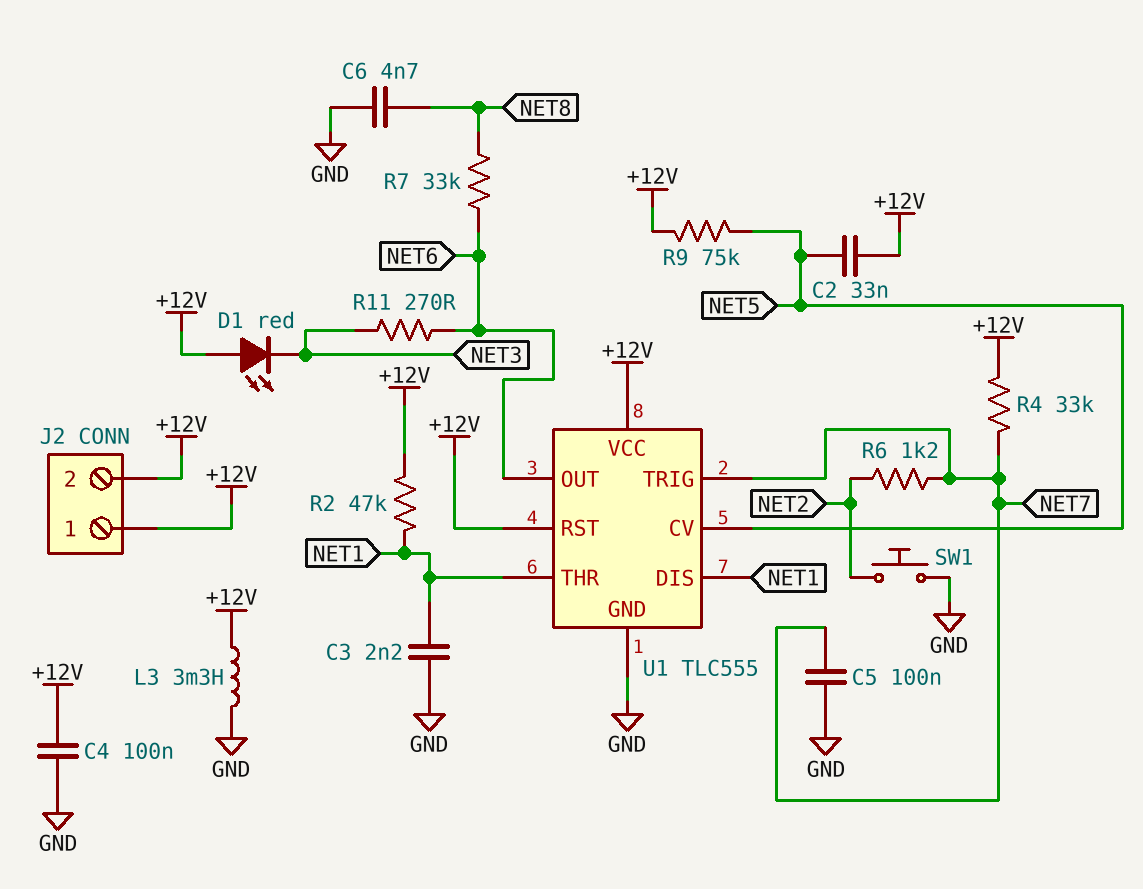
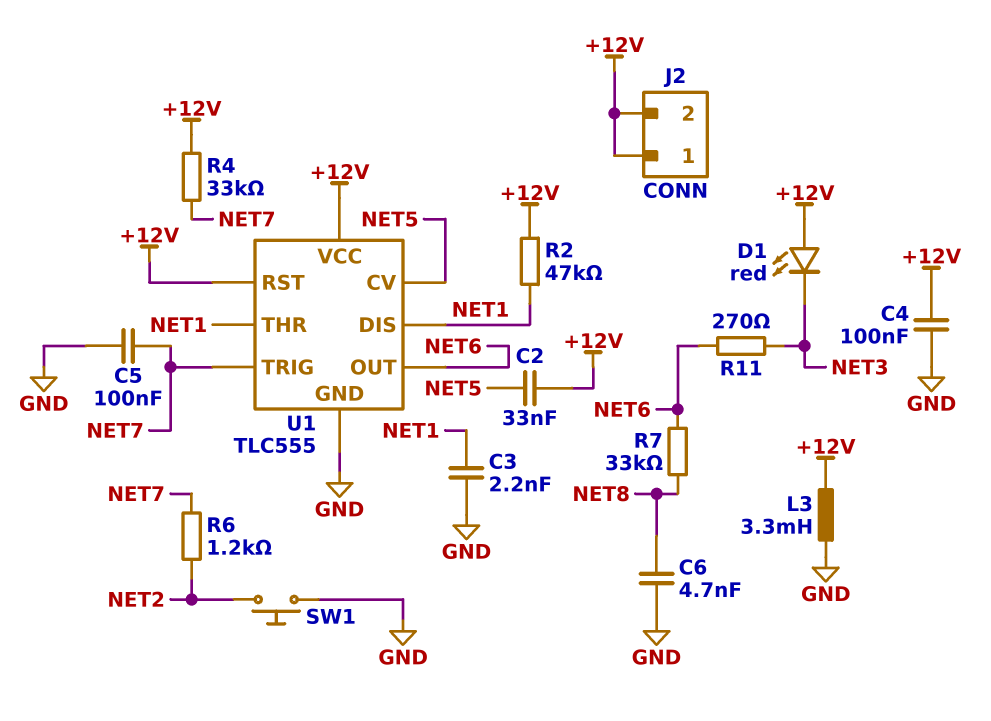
R9: 75k (+12V, NET5) -> none

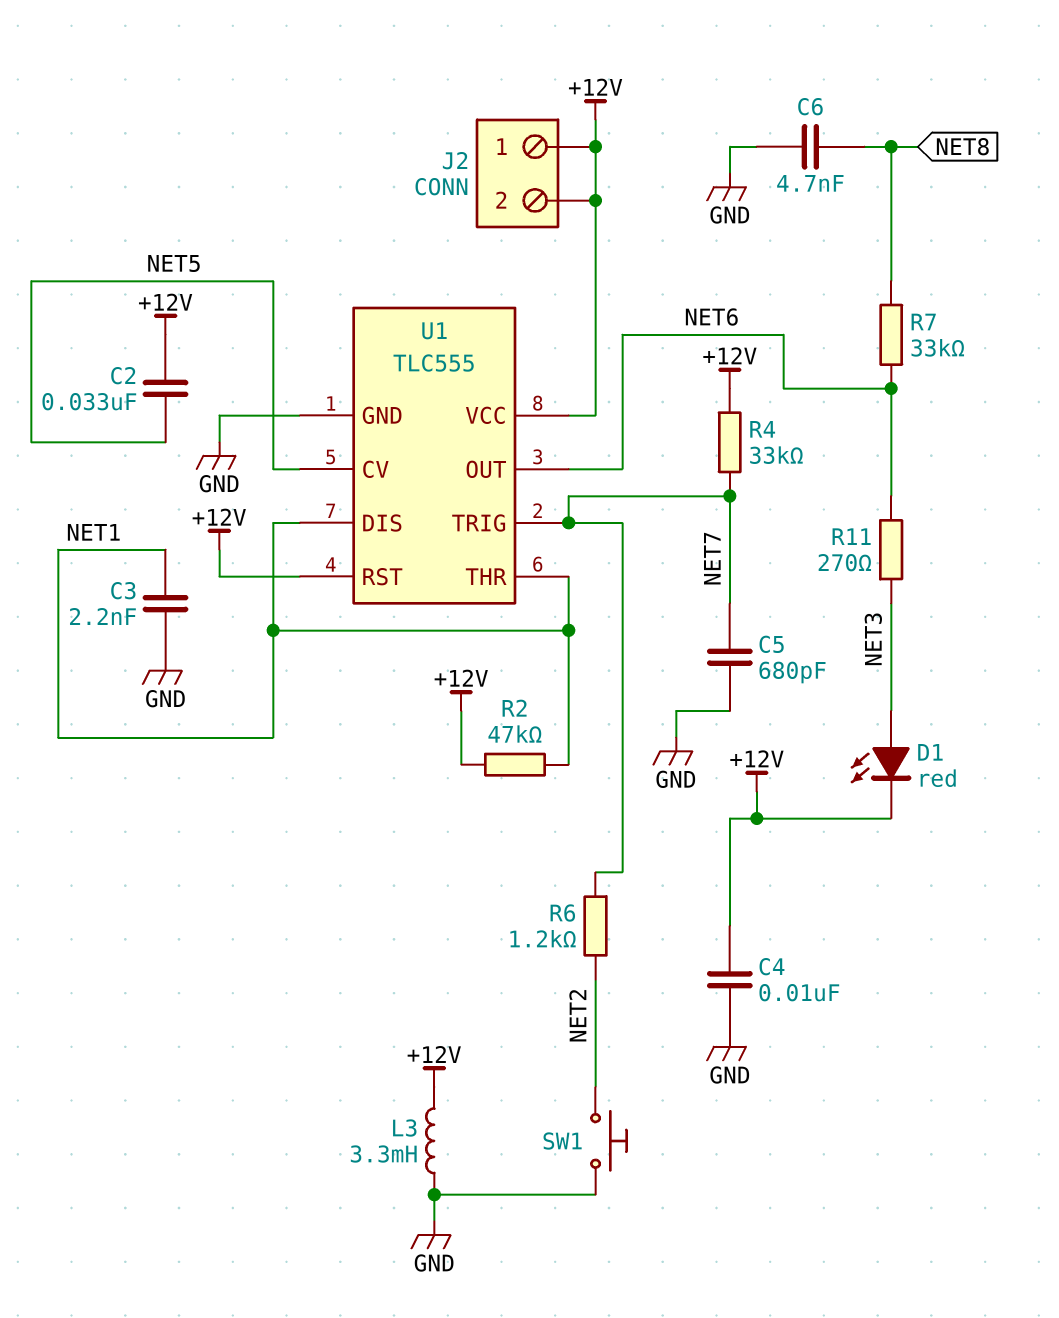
C4: 100nF (+12V, GND) -> 10nF (+12V, GND)
C5: 100nF (GND, NET7) -> 680pF (GND, NET7)
D1: LED red (A +12V, K NET3) -> LED red (A NET3, K +12V)

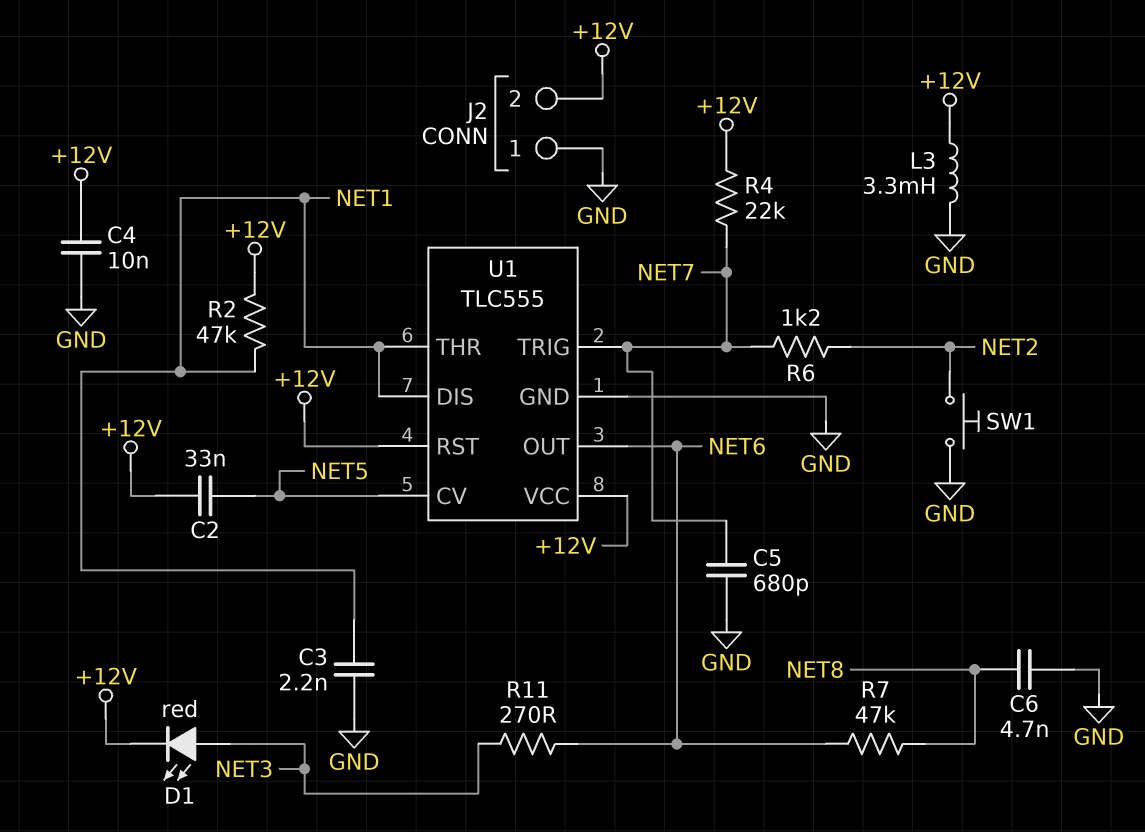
J2 pin 1: +12V -> GND
R4: 33k (+12V, NET7) -> 22k (+12V, NET7)
R7: 33k (NET6, NET8) -> 47k (NET6, NET8)

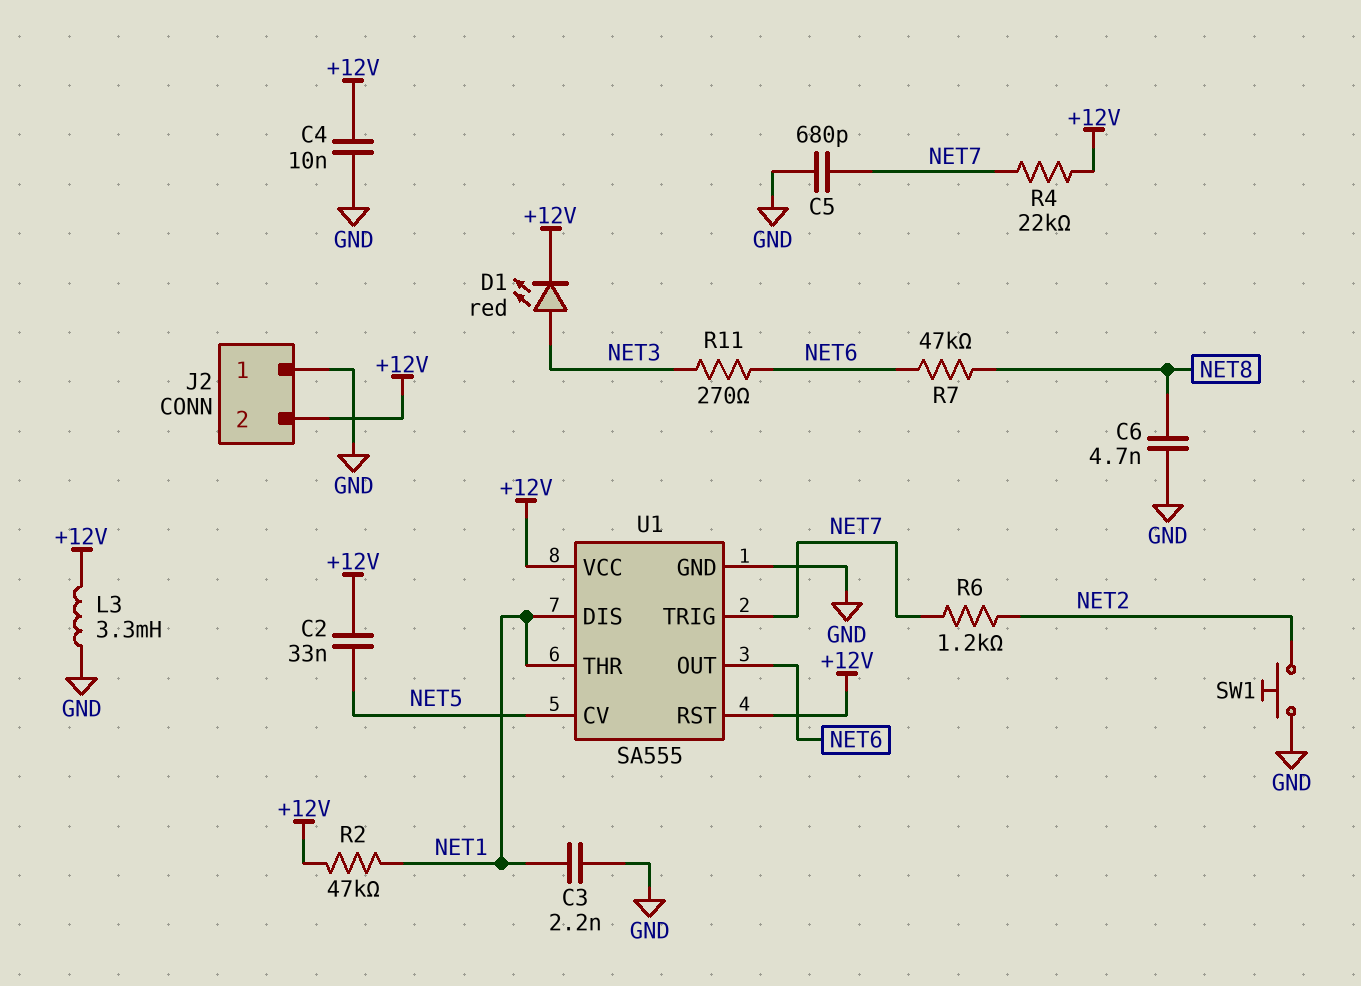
U1: TLC555 -> SA555

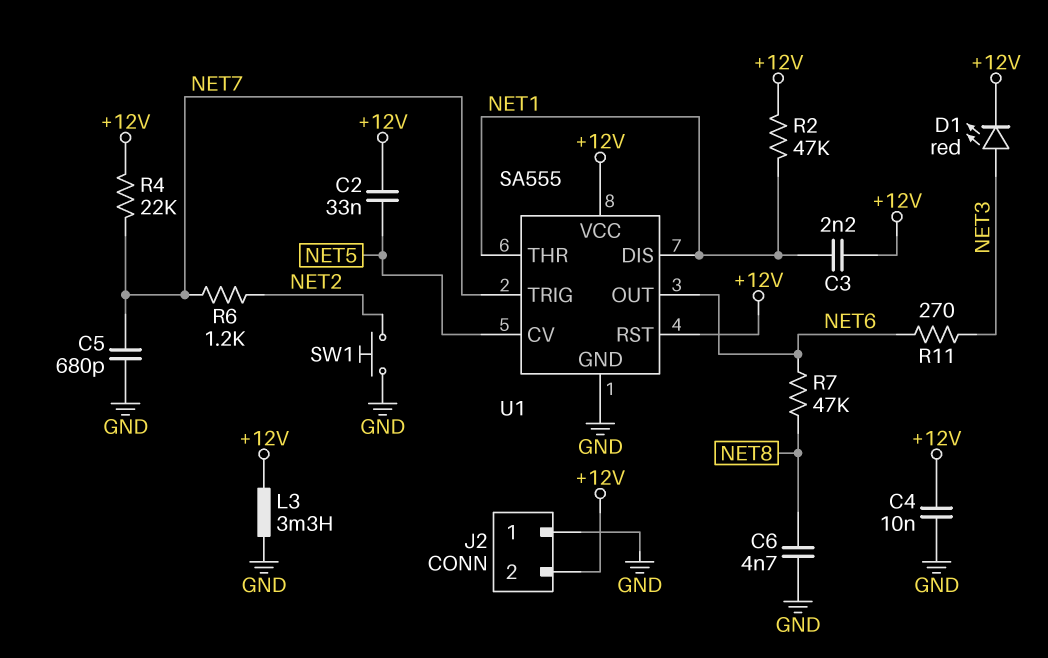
C3: 2.2nF (GND, NET1) -> 2.2nF (+12V, NET1)

